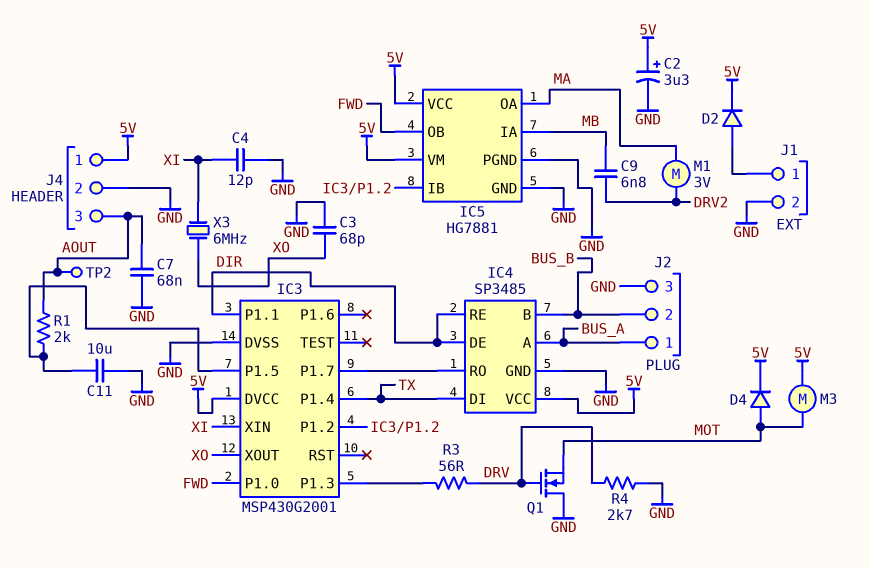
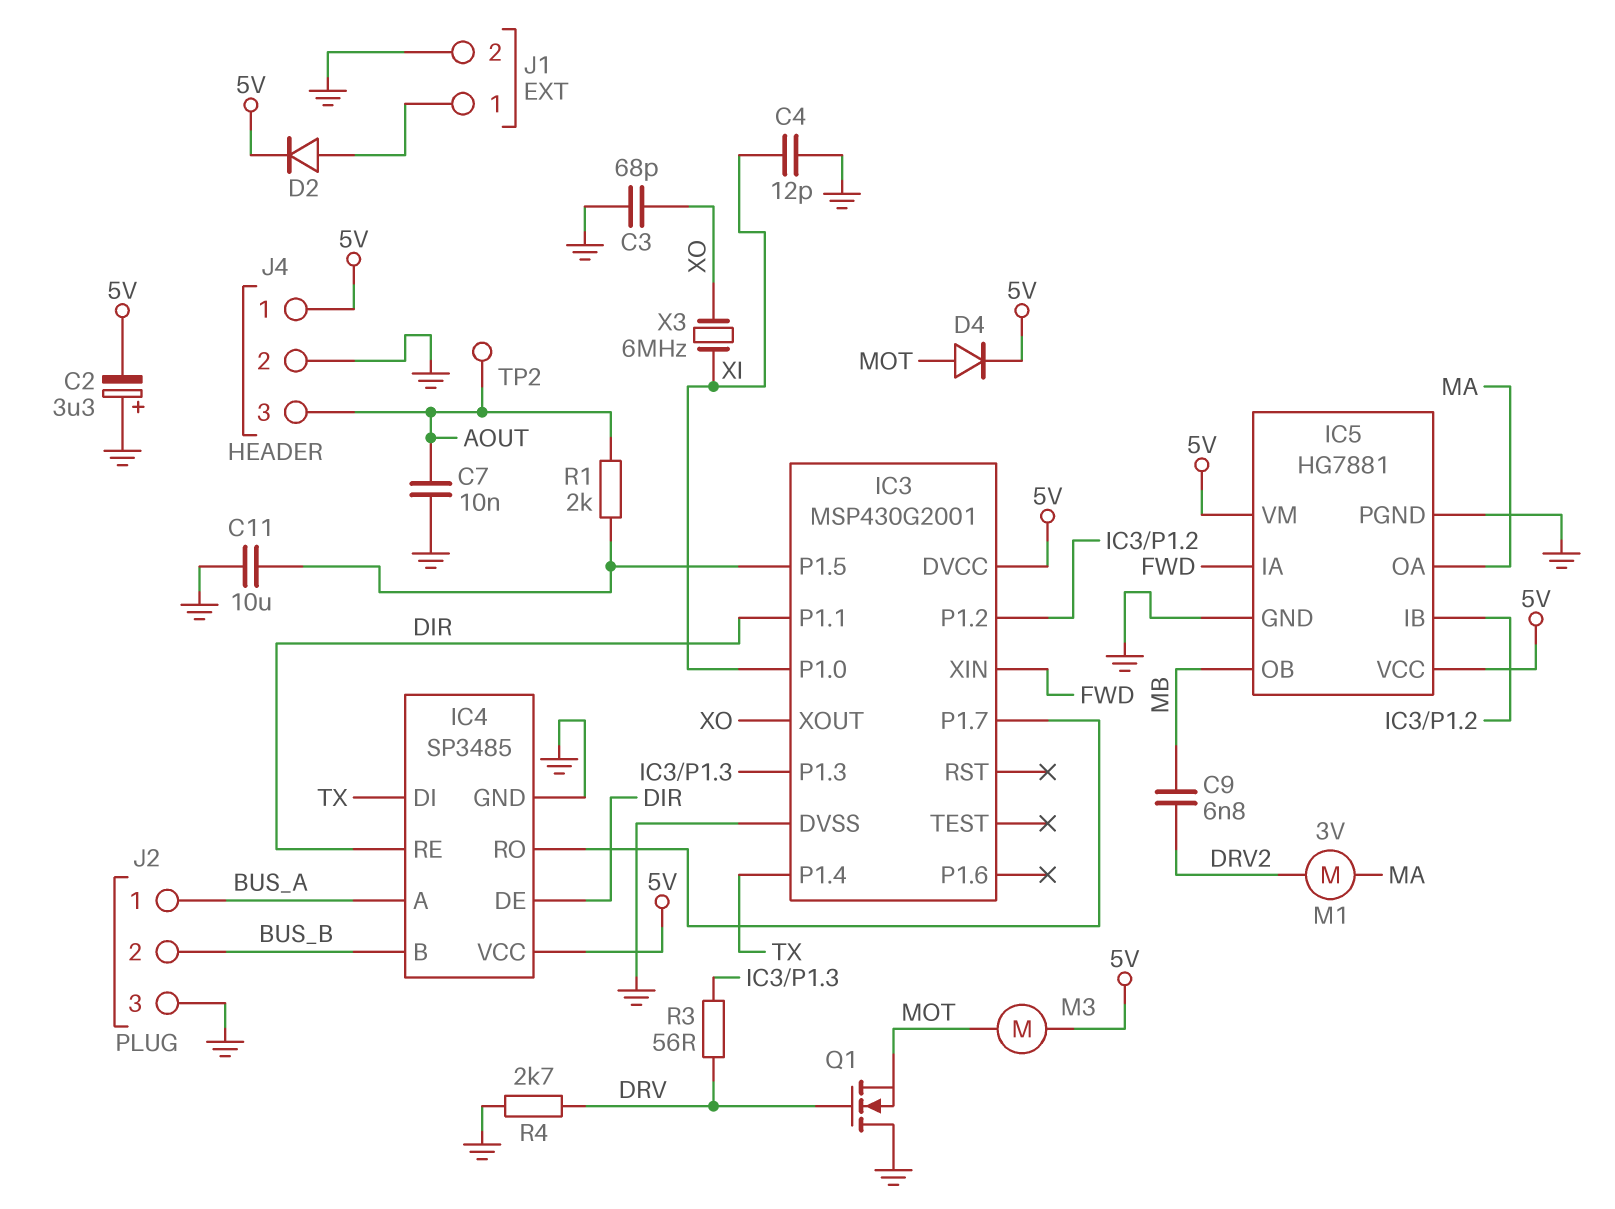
C2: 3.3uF (plus 5V, minus GND) -> 3.3uF (plus GND, minus 5V)
C7: 68nF (AOUT, GND) -> 10nF (AOUT, GND)
IC3 pin P1.0: FWD -> XI
IC3 pin XIN: XI -> FWD
IC5 pin IA: MB -> FWD
IC5 pin OB: FWD -> MB

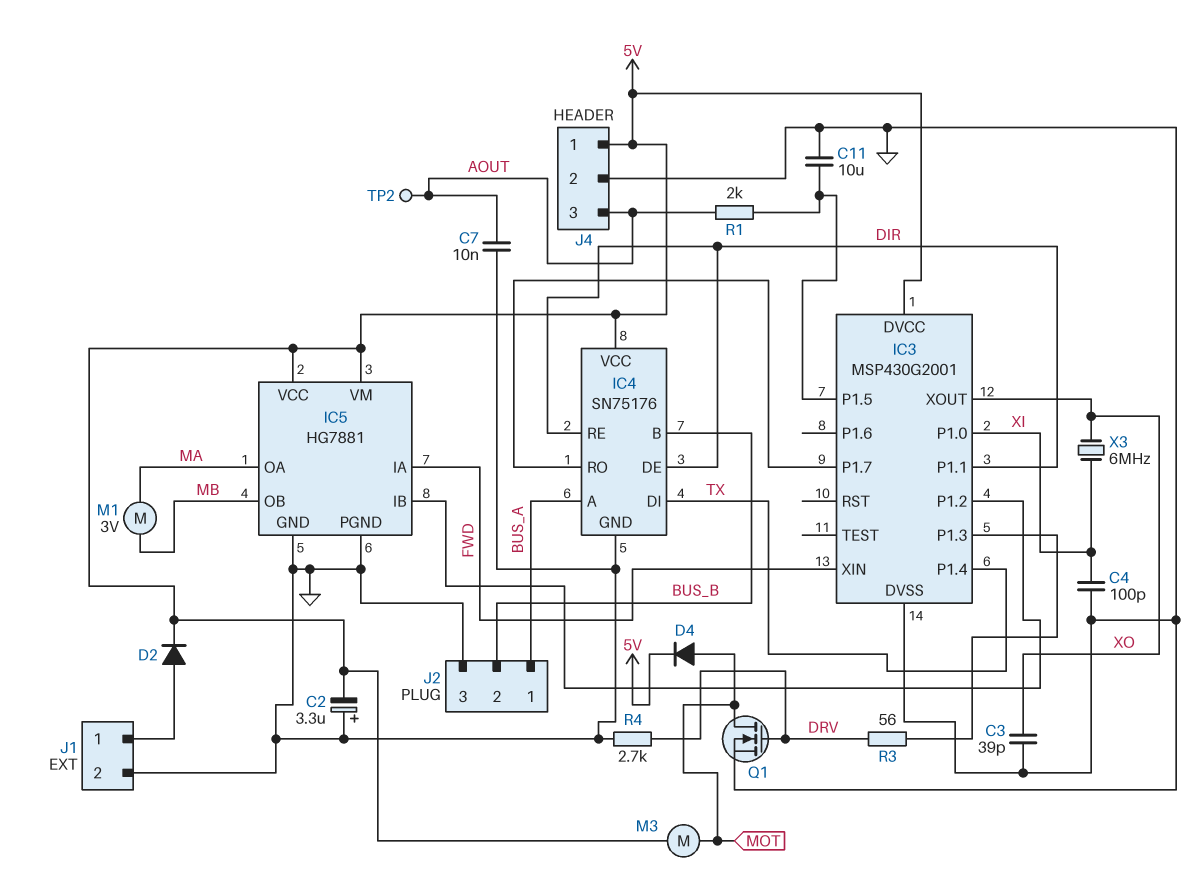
C3: 68pF (GND, XO) -> 39pF (GND, XO)
C4: 12pF (GND, XI) -> 100pF (GND, XI)
C9: 6.8nF (DRV2, MB) -> none
IC4: SP3485 -> SN75176
M1: motor 3V (DRV2, MA) -> motor 3V (MA, MB)
Q1: NMOS (G DRV, D GND, S MOT) -> NMOS (G DRV, D MOT, S GND)

